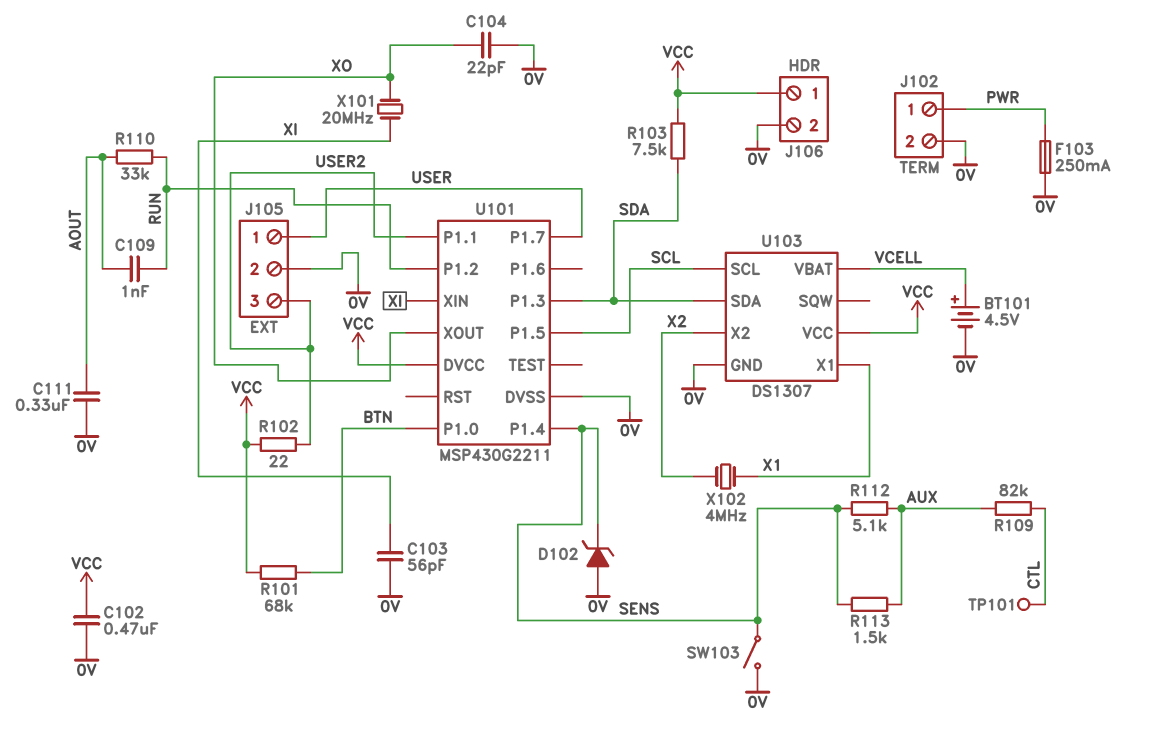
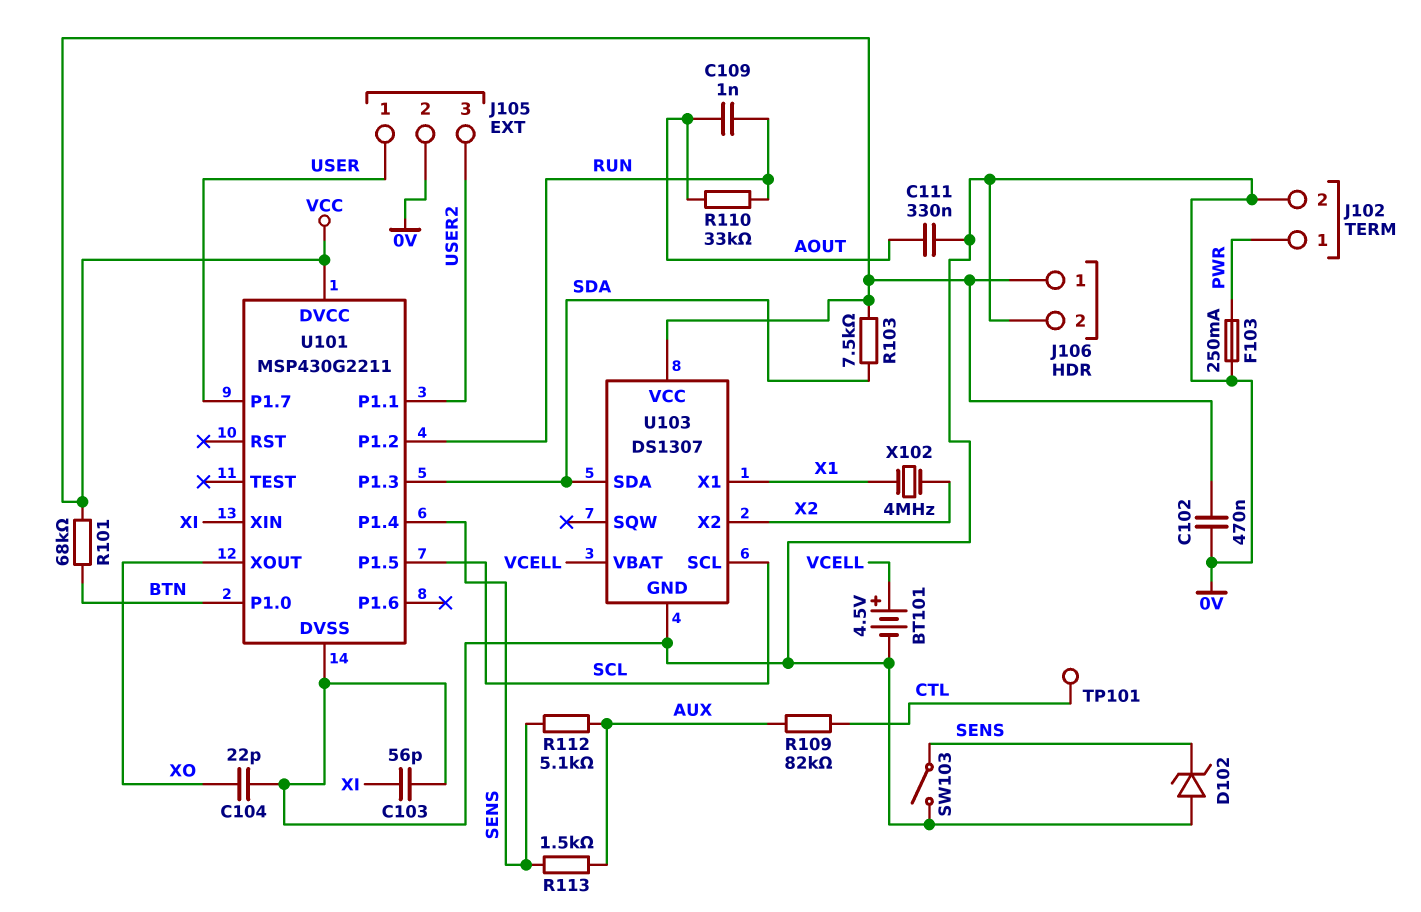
R102: 22 (USER2, VCC) -> none
X101: 20MHz (XI, XO) -> none

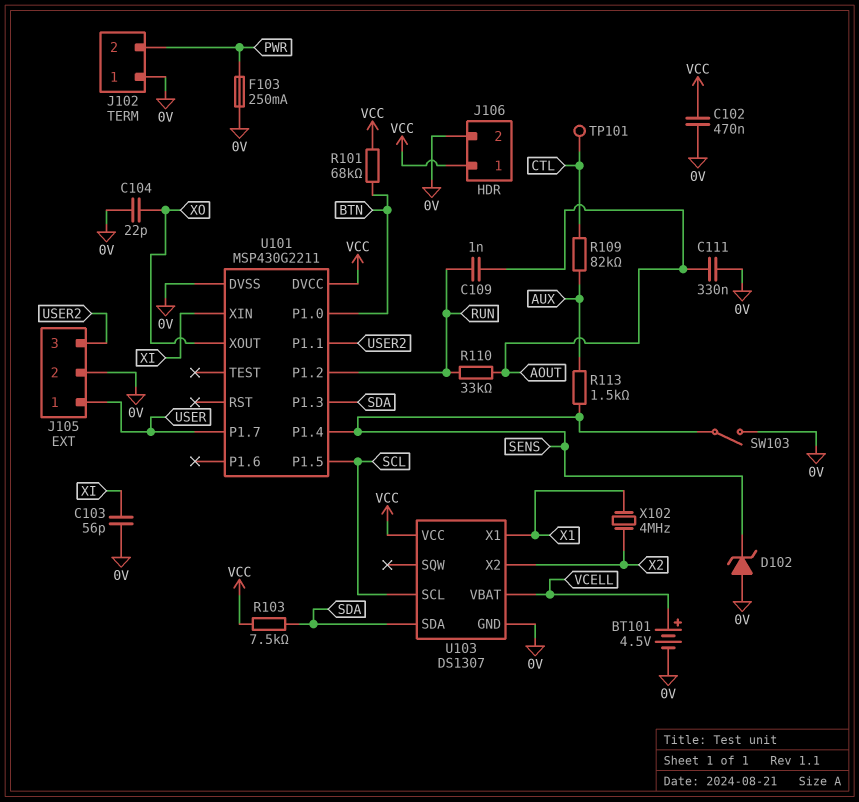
J102 pin 1: PWR -> 0V
J102 pin 2: 0V -> PWR
R112: 5.1k (AUX, SENS) -> none

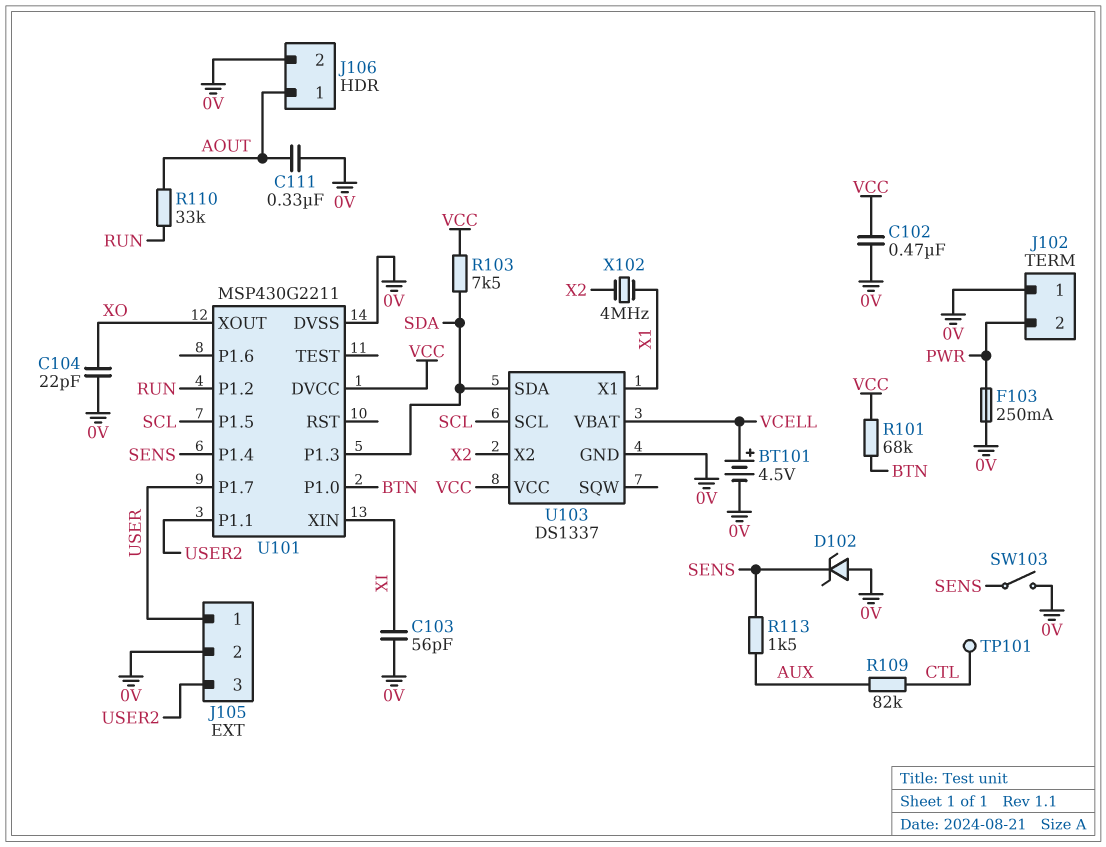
C109: 1nF (AOUT, RUN) -> none
J106 pin 1: VCC -> AOUT
U103: DS1307 -> DS1337

